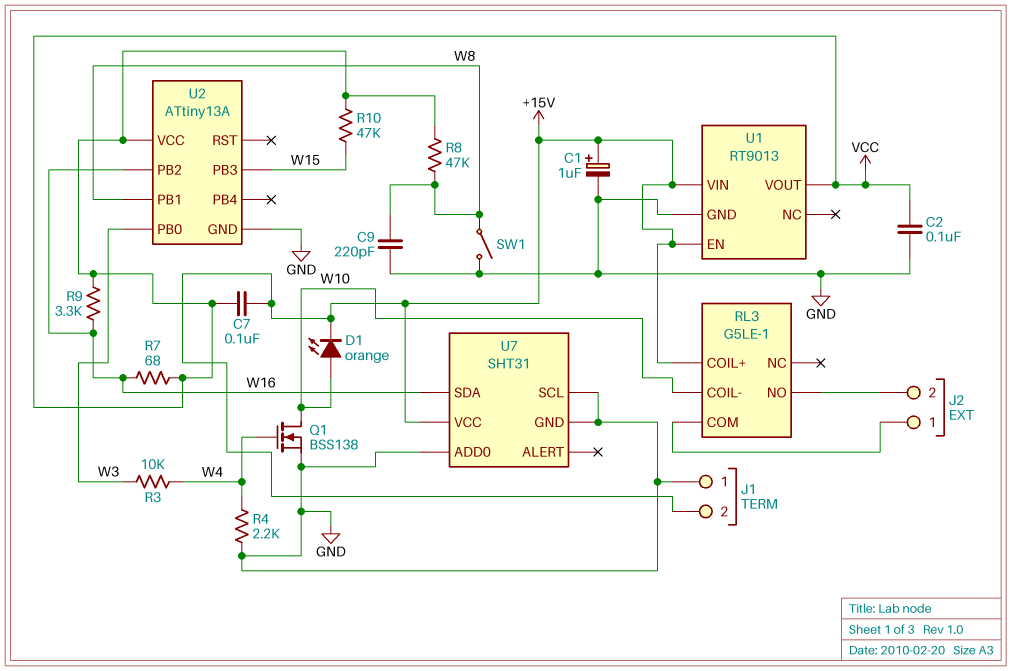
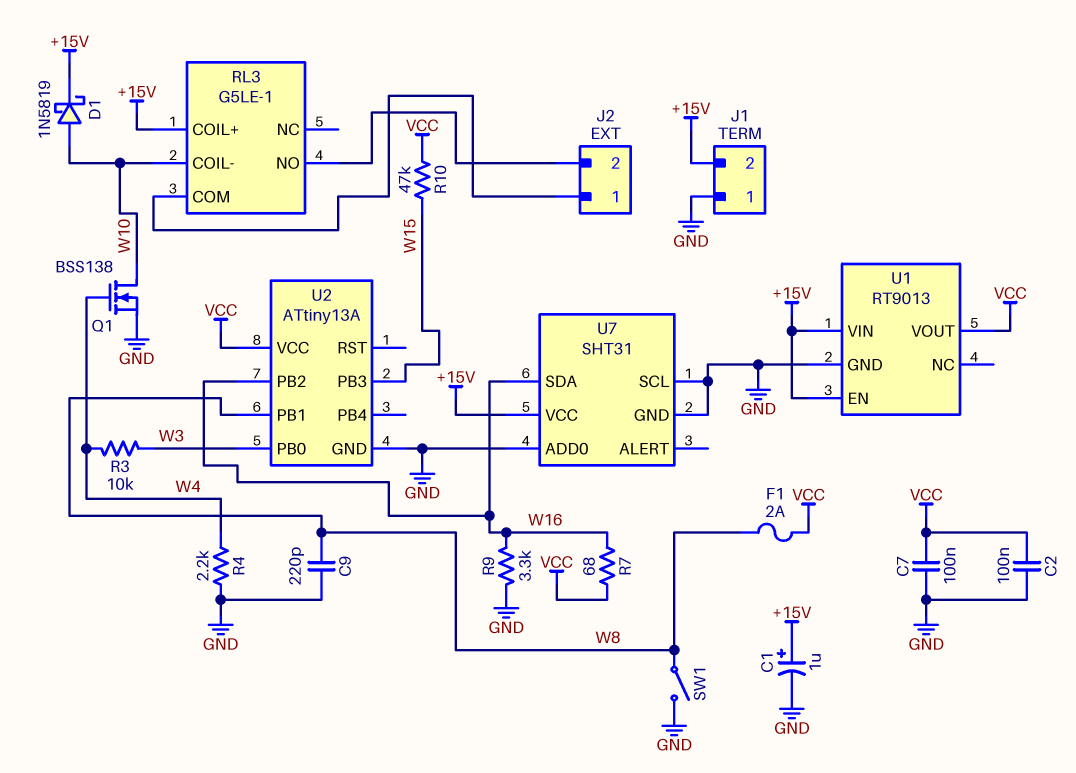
C7: 100nF (+15V, VCC) -> 100nF (GND, VCC)
D1: LED orange (A W10, K +15V) -> schottky 1N5819 (A W10, K +15V)
F1: none -> 2A (VCC, W8)
R8: 47k (VCC, W8) -> none
R9: 3.3k (VCC, W16) -> 3.3k (GND, W16)

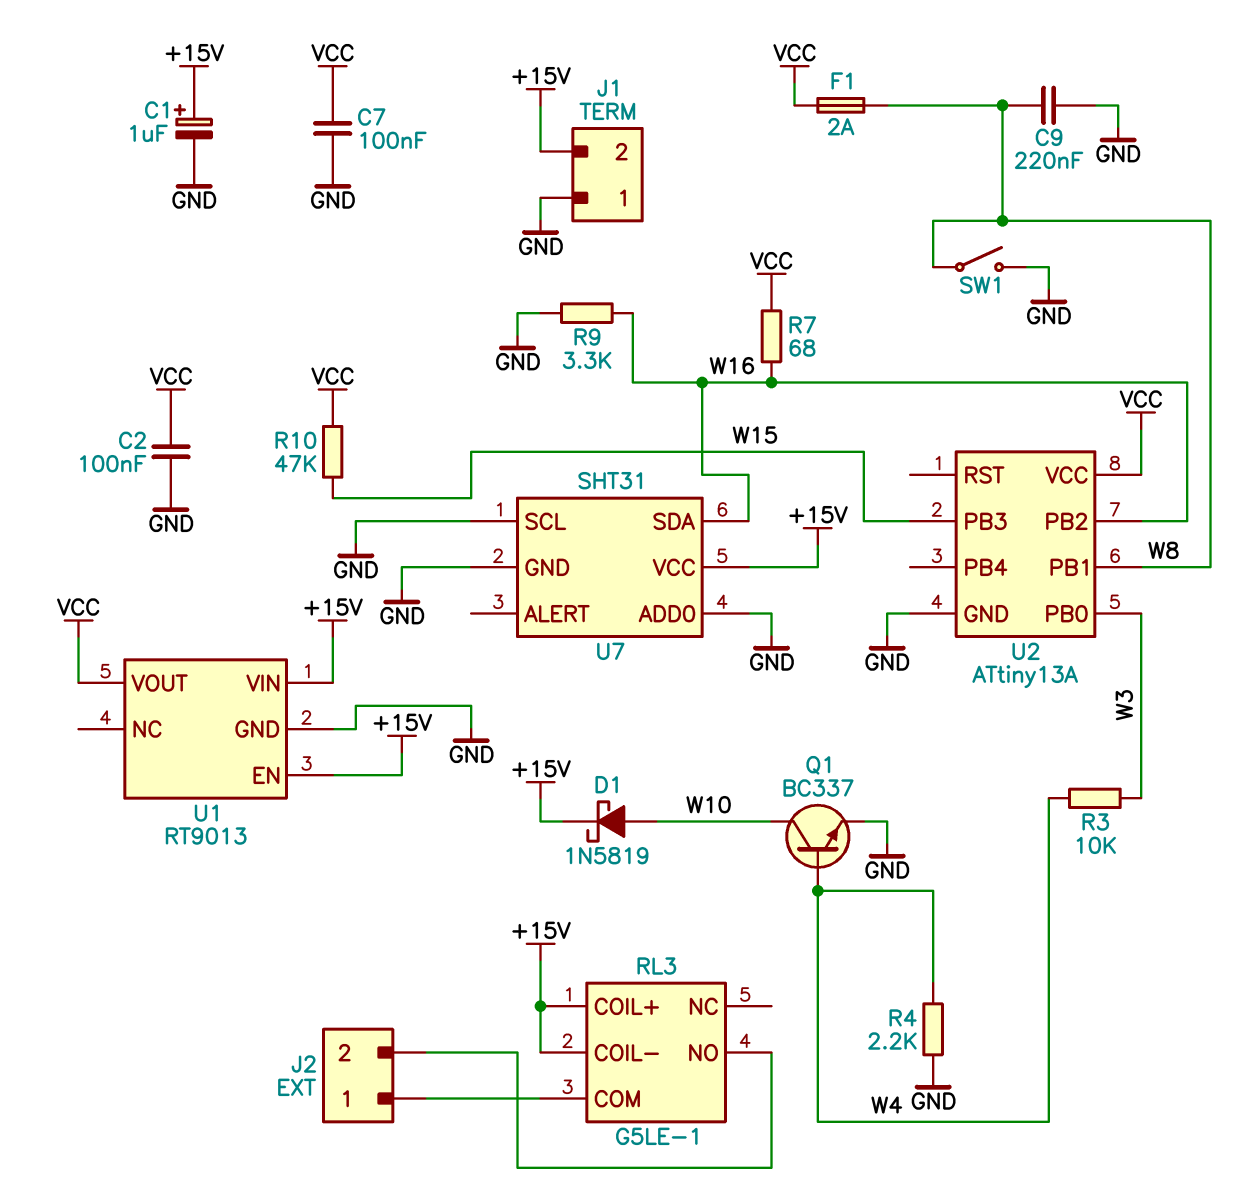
C9: 220pF (GND, W8) -> 220nF (GND, W8)
Q1: NMOS BSS138 (G W4, D W10, S GND) -> NPN BC337 (B W4, C W10, E GND)
RL3 pin COIL-: W10 -> +15V

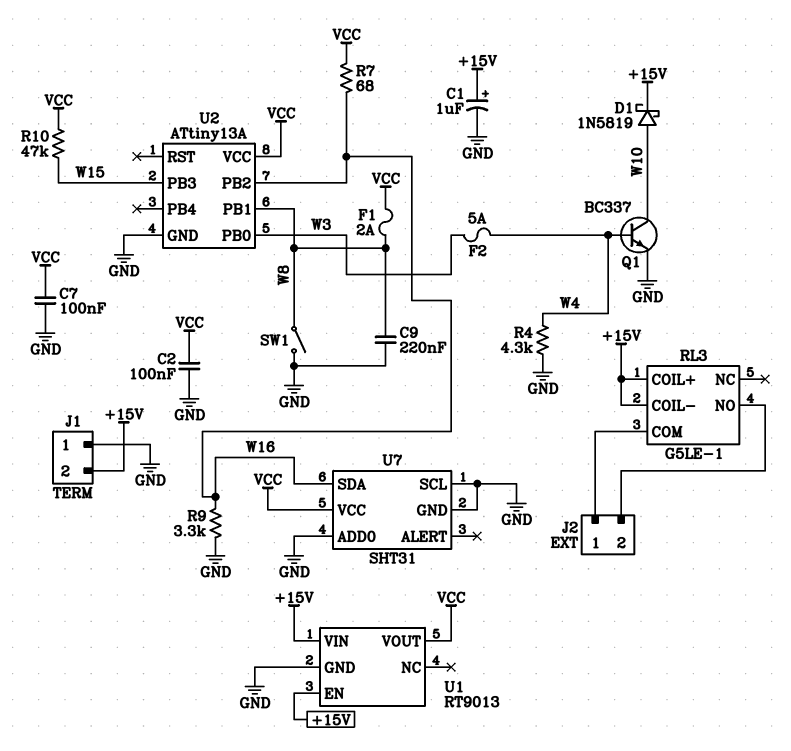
F2: none -> 5A (W3, W4)
R3: 10k (W3, W4) -> none
R4: 2.2k (GND, W4) -> 4.3k (GND, W4)
U7 pin VCC: +15V -> VCC

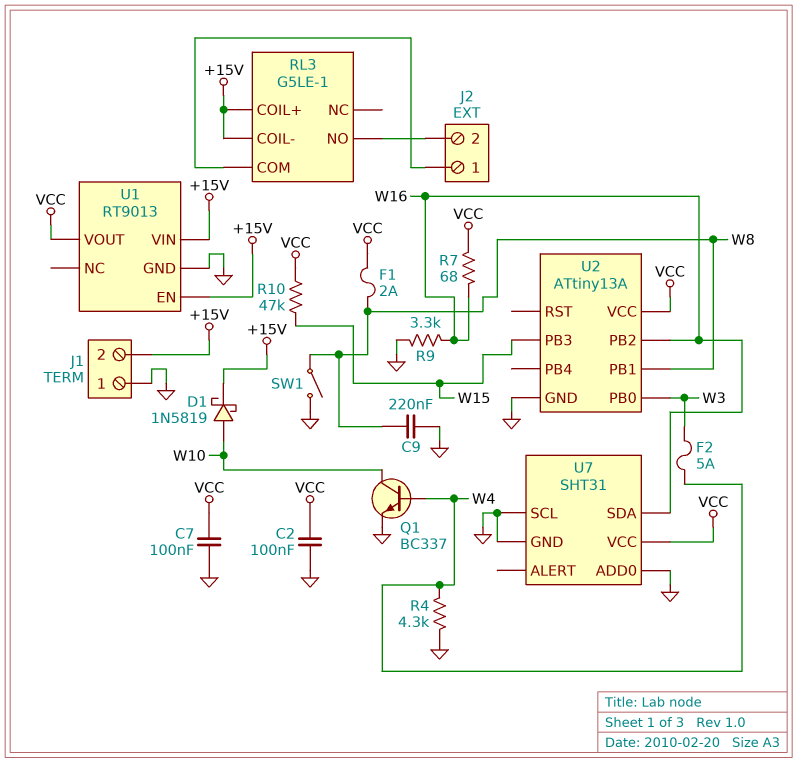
C1: 1uF (plus +15V, minus GND) -> none

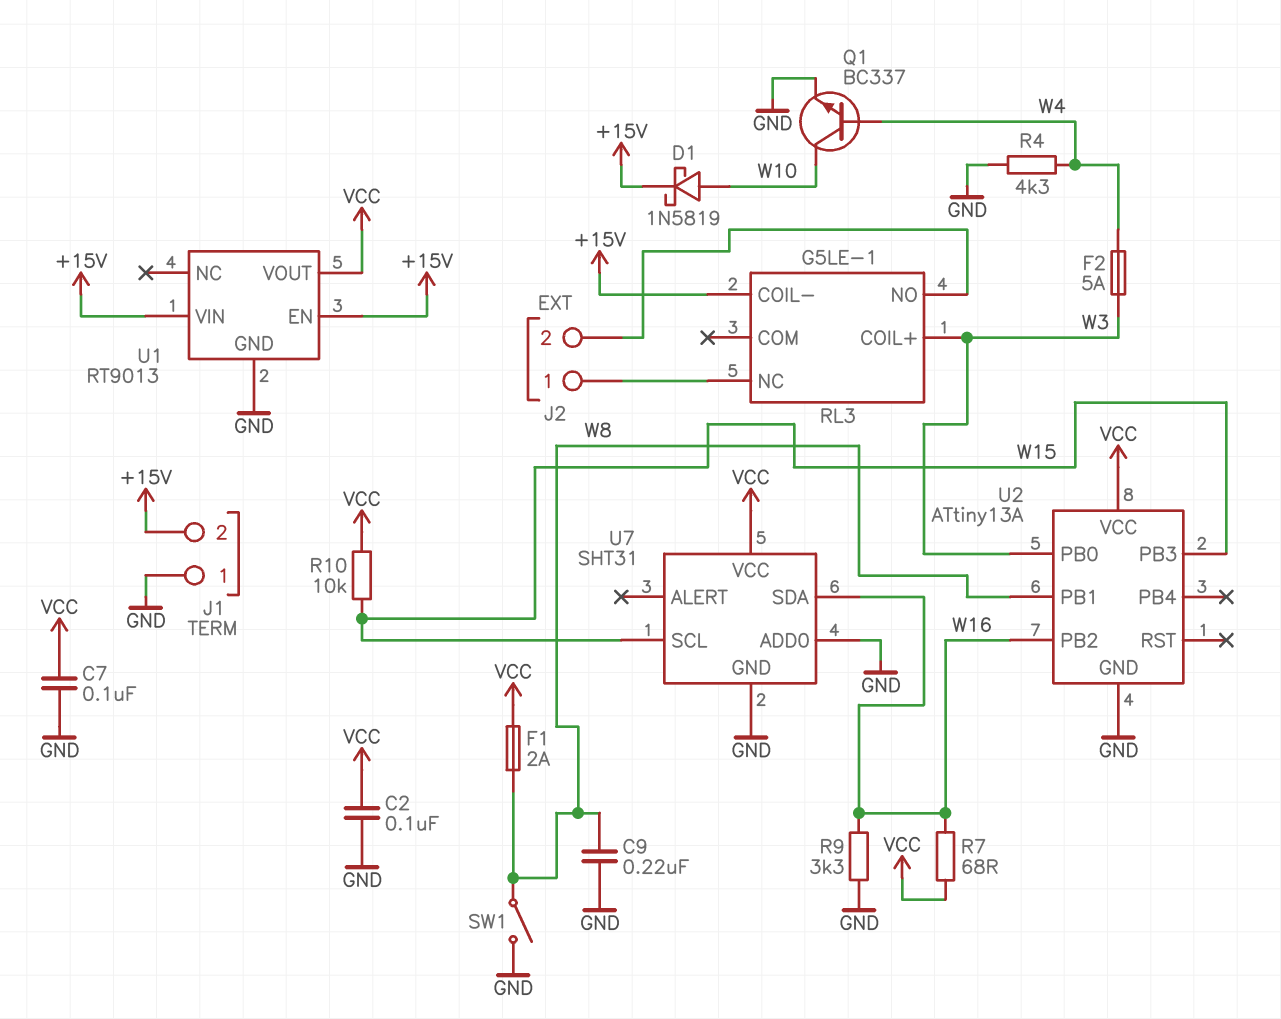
R10: 47k (VCC, W15) -> 10k (VCC, W15)
RL3 pin COIL+: +15V -> W3
RL3 pin COM: J2/1 -> none
RL3 pin NC: none -> J2/1
U7 pin SCL: GND -> W15

